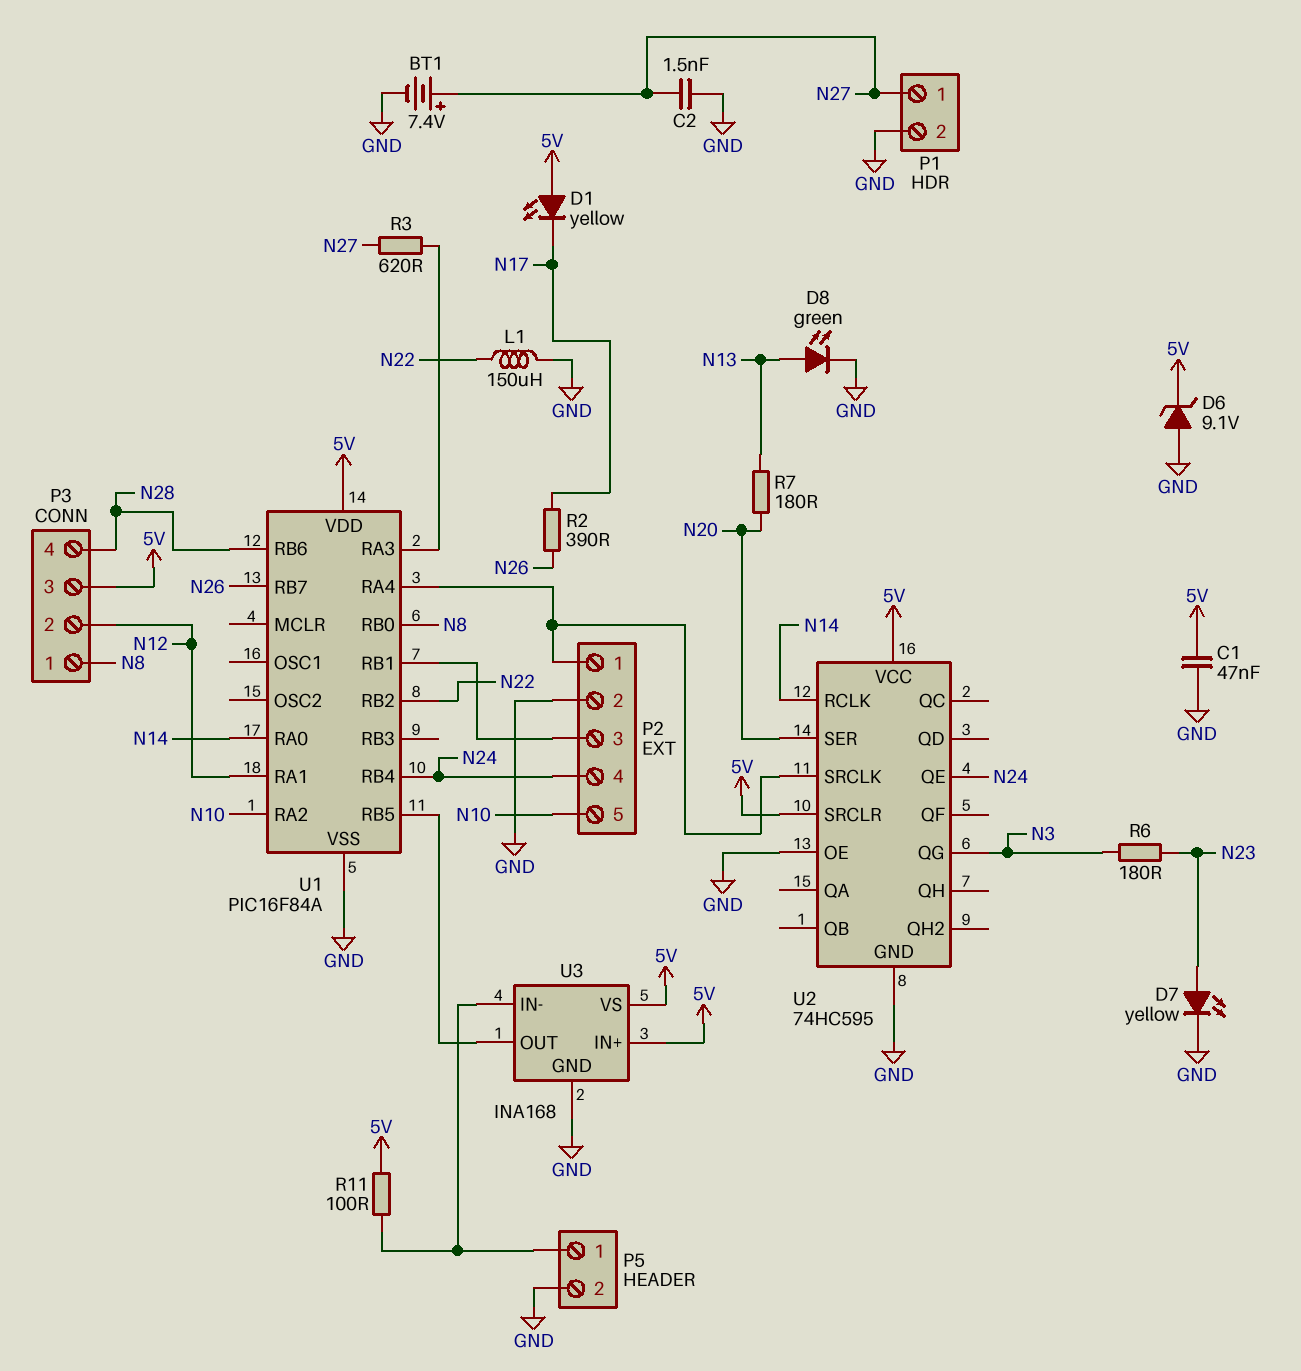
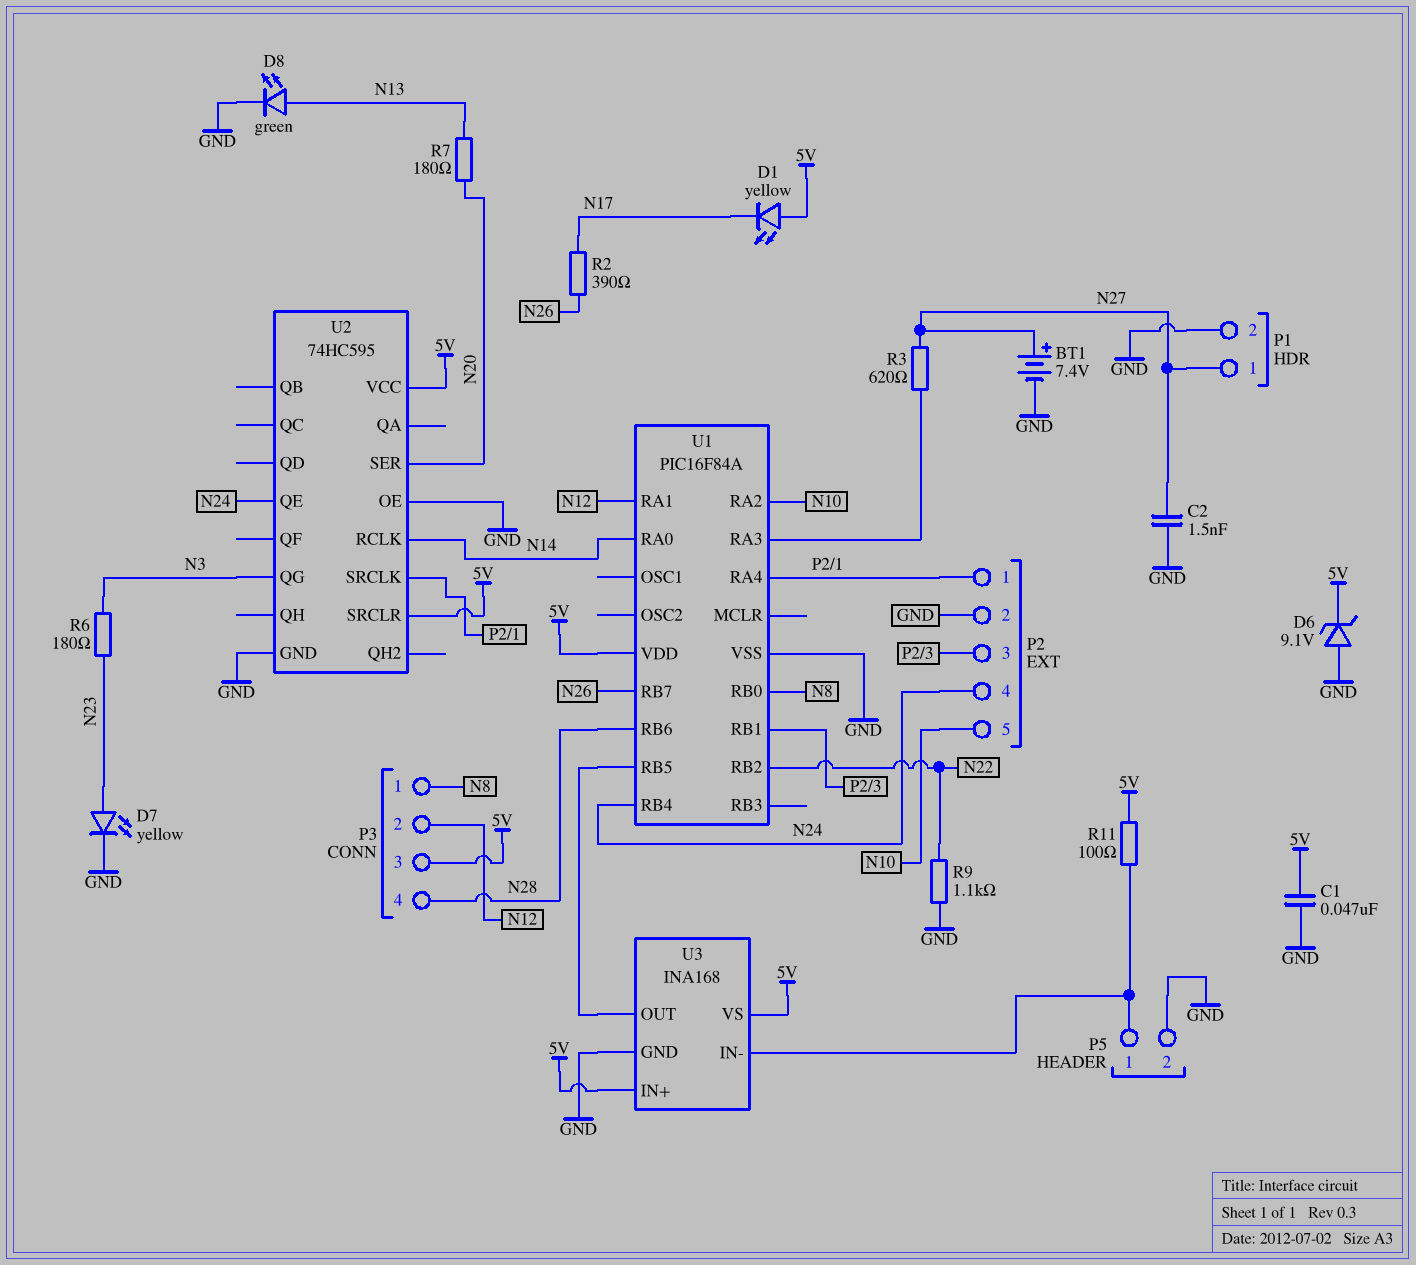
L1: 150uH (GND, N22) -> none
R9: none -> 1.1k (GND, N22)

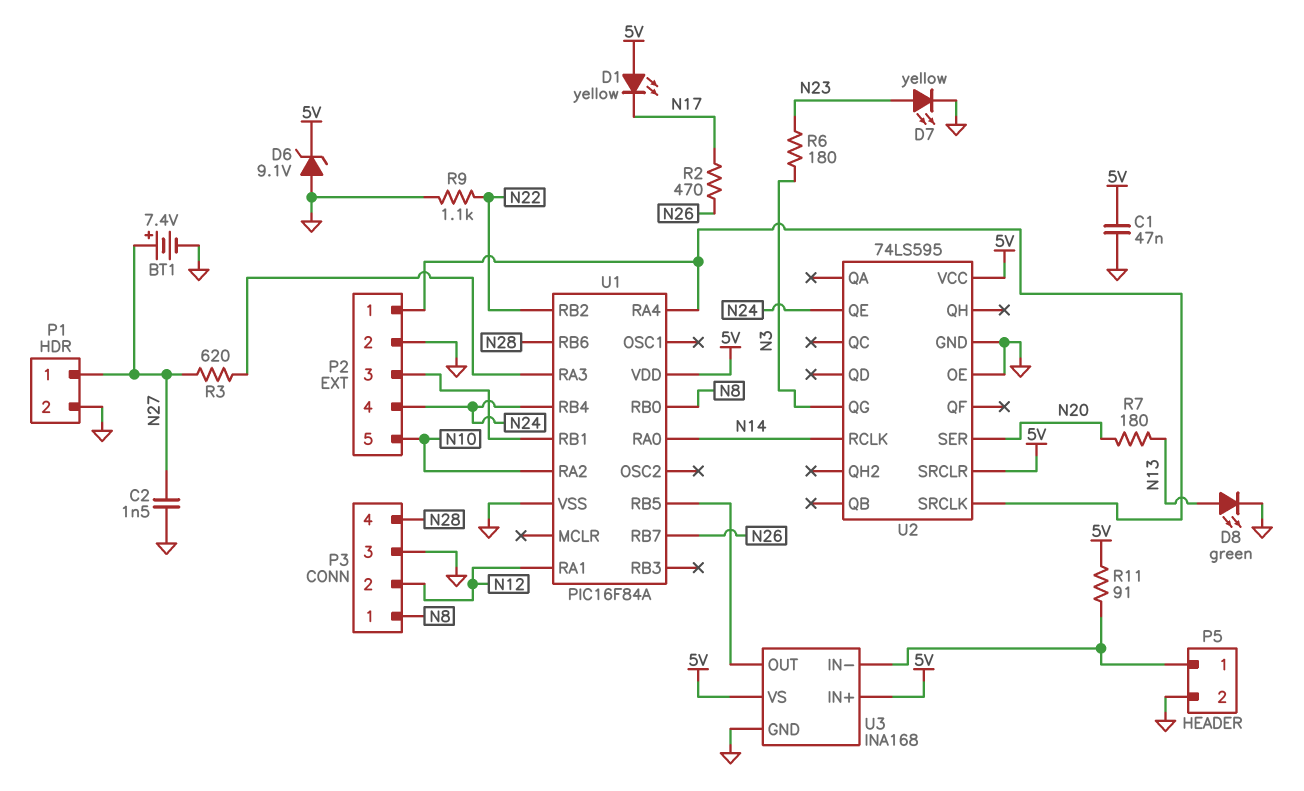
P3 pin 3: 5V -> GND
R2: 390 (N17, N26) -> 470 (N17, N26)
R11: 100 (5V, P5/1) -> 91 (5V, P5/1)
U2: 74HC595 -> 74LS595

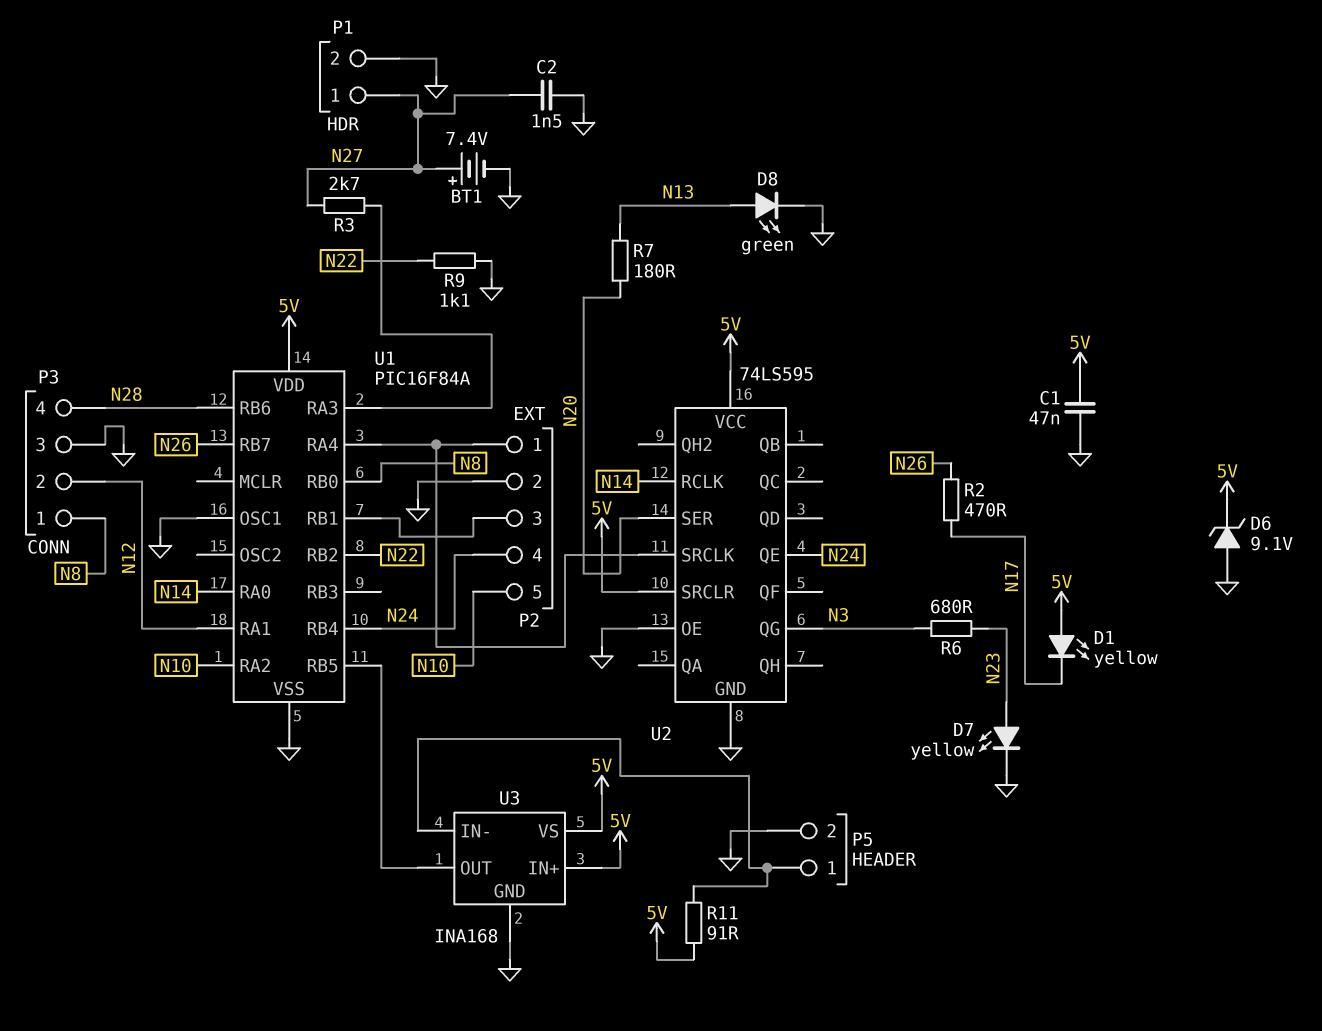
R3: 620 (N27, U1/RA3) -> 2.7k (N27, U1/RA3)
R6: 180 (N3, N23) -> 680 (N3, N23)
U1 pin OSC1: none -> GND

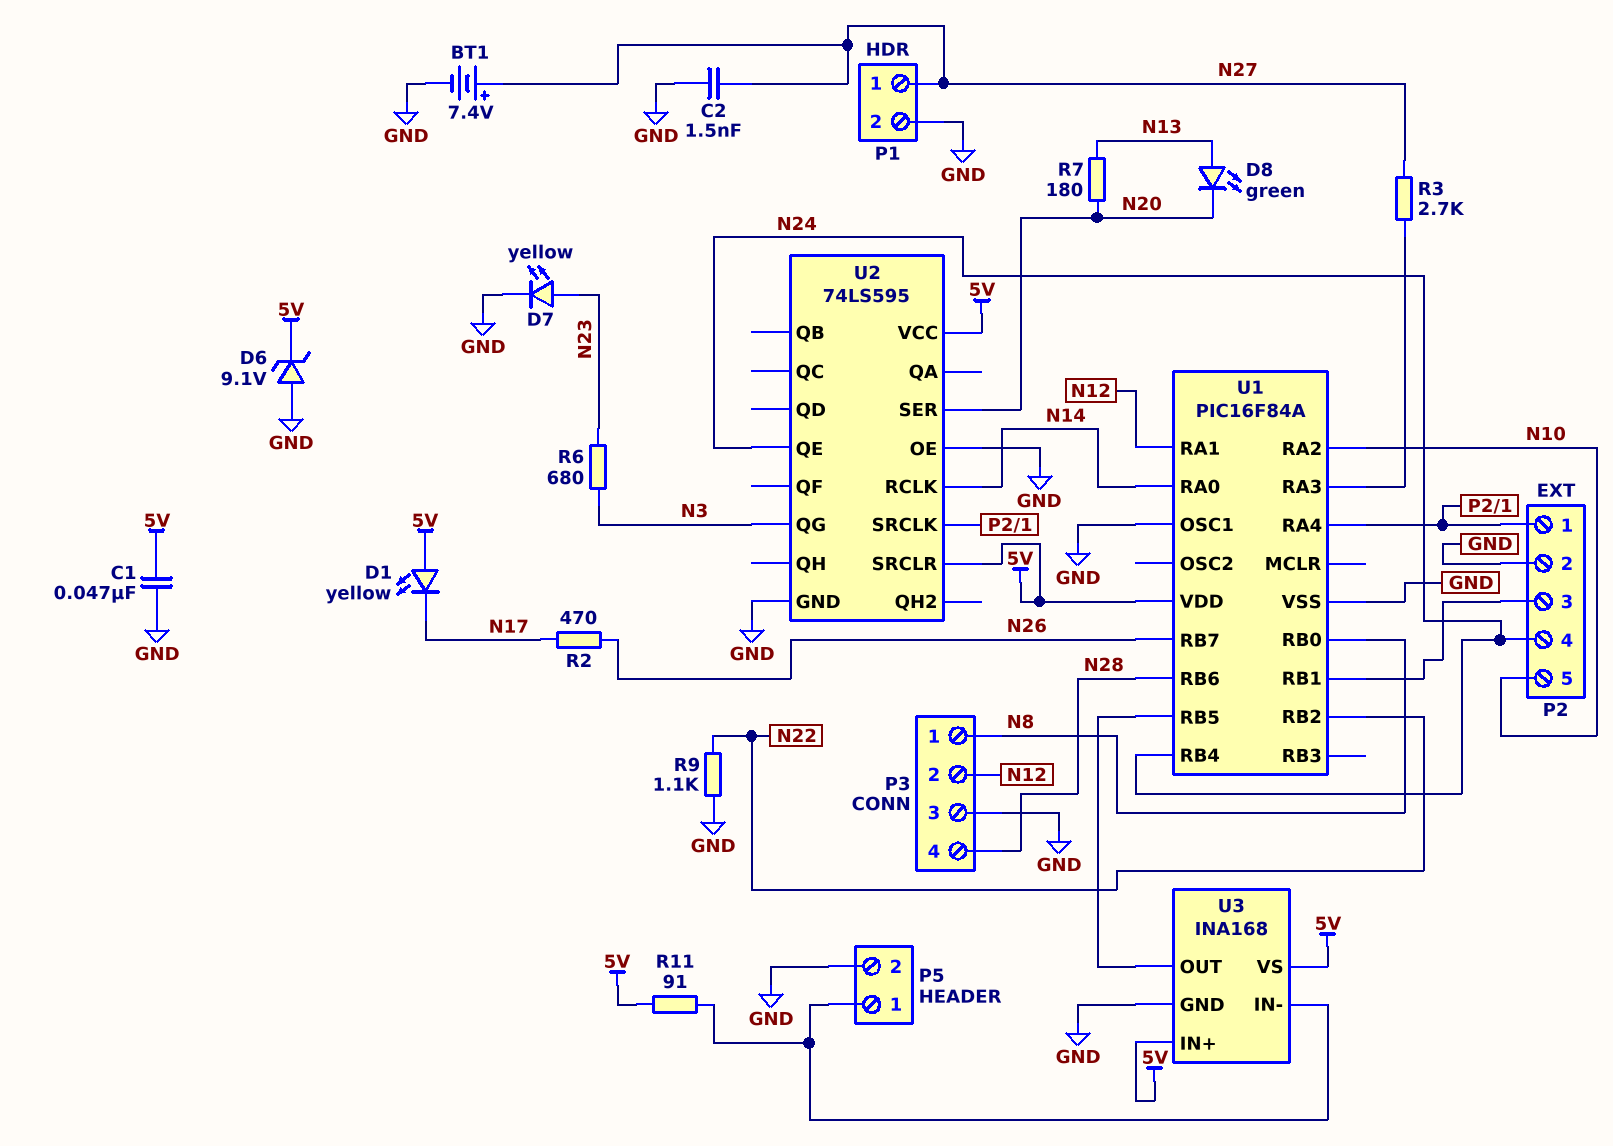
D8: LED green (A N13, K GND) -> LED green (A N13, K N20)

